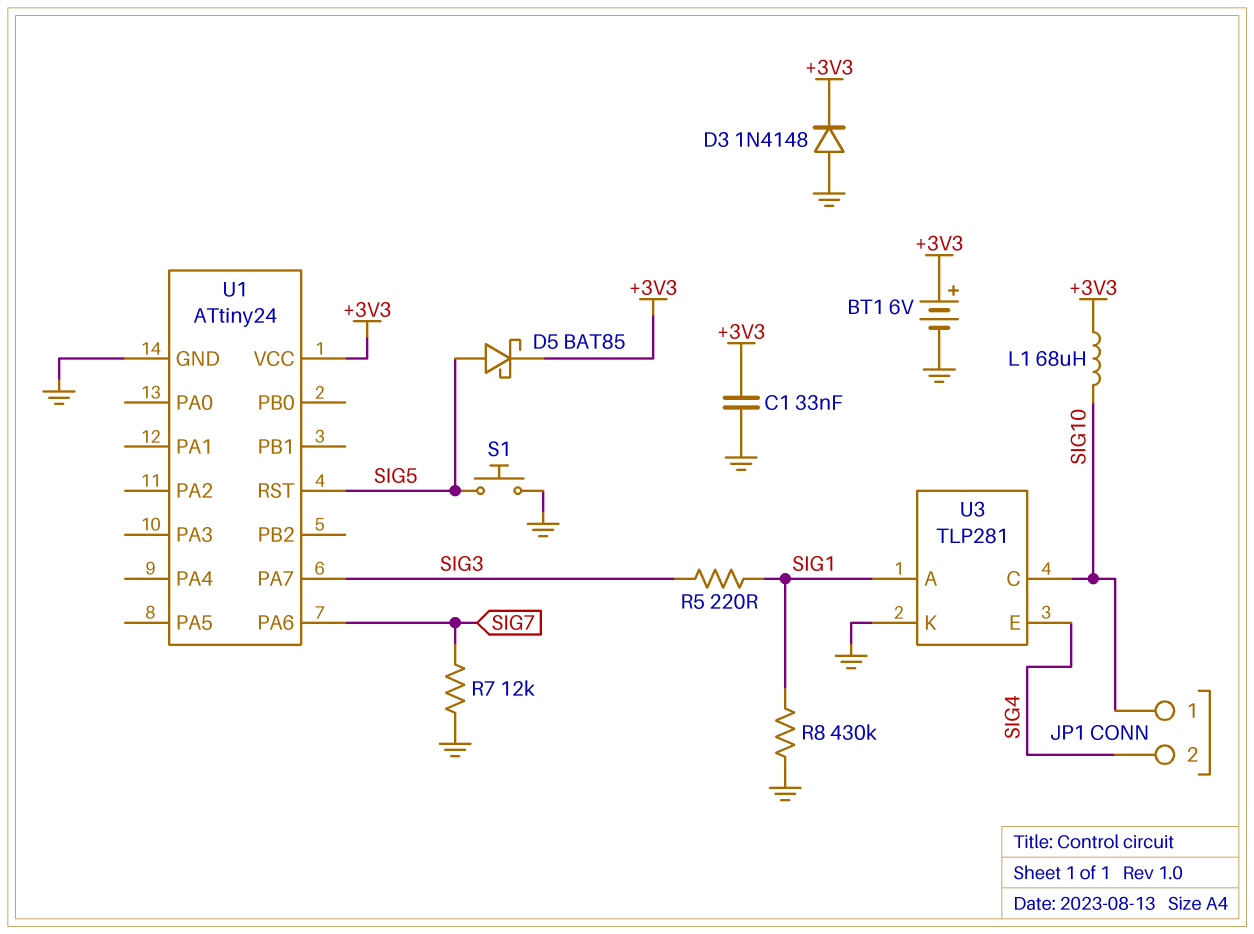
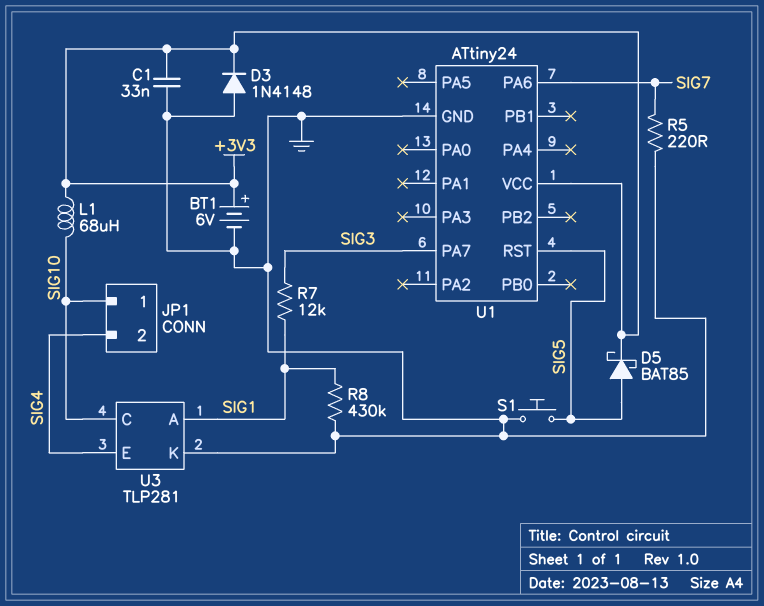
R5: 220 (SIG1, SIG3) -> 220 (GND, SIG7)
R7: 12k (GND, SIG7) -> 12k (SIG1, SIG3)

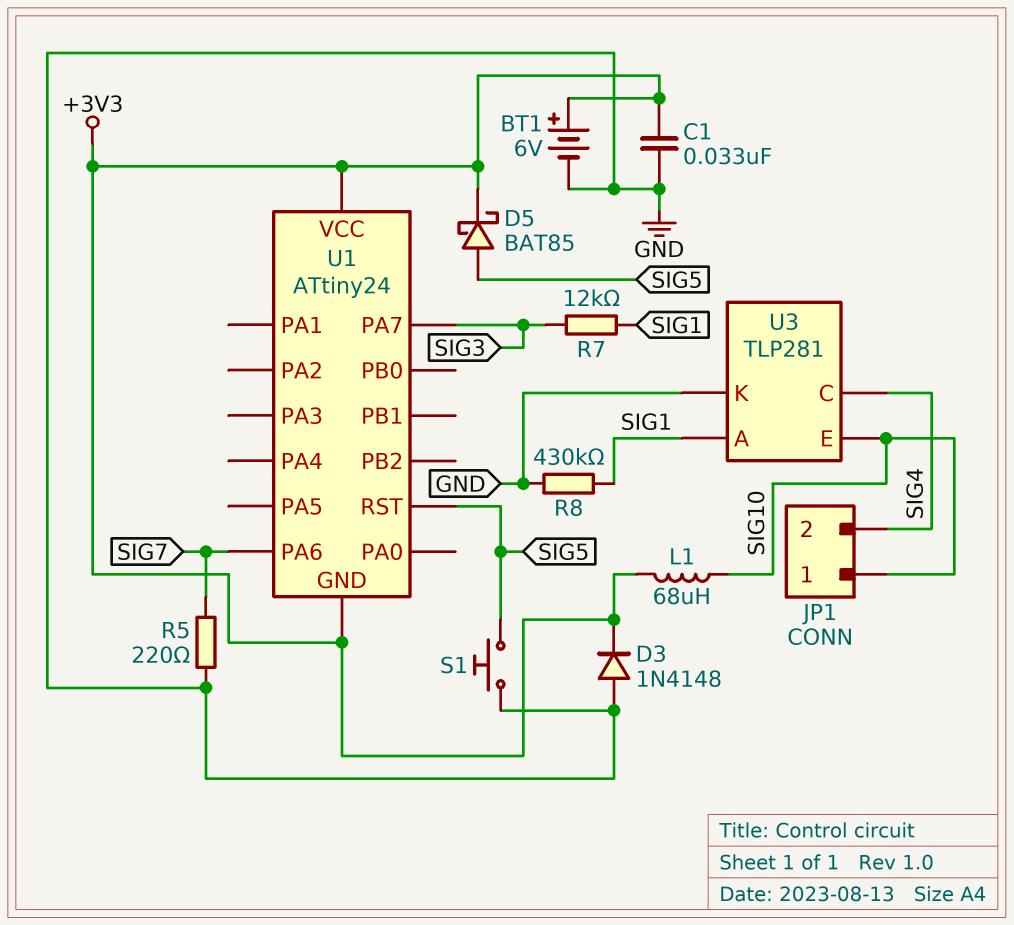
U1 pin GND: GND -> +3V3
U3 pin C: SIG10 -> SIG4
U3 pin E: SIG4 -> SIG10

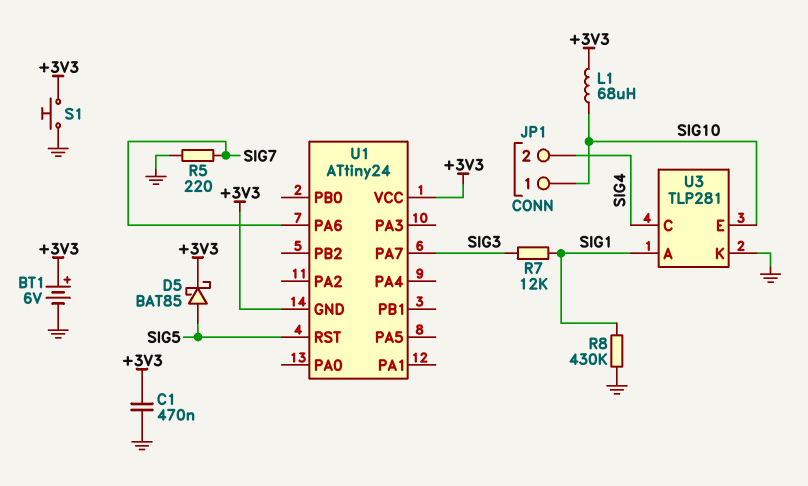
C1: 33nF (+3V3, GND) -> 470nF (+3V3, GND)
D3: diode 1N4148 (A GND, K +3V3) -> none
S1: button (GND, SIG5) -> button (+3V3, GND)

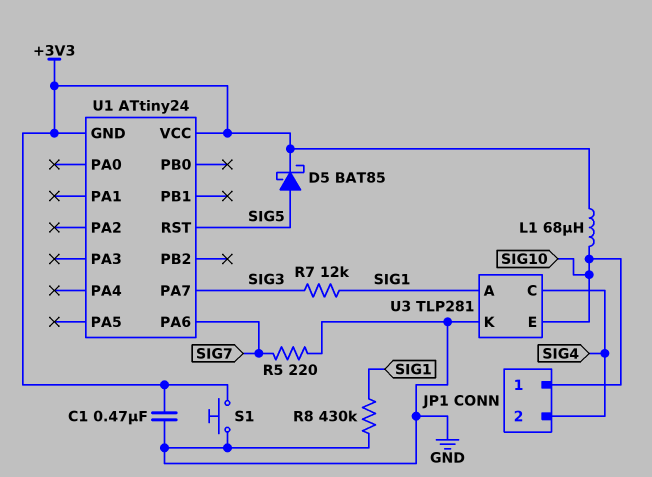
BT1: 6V (plus +3V3, minus GND) -> none

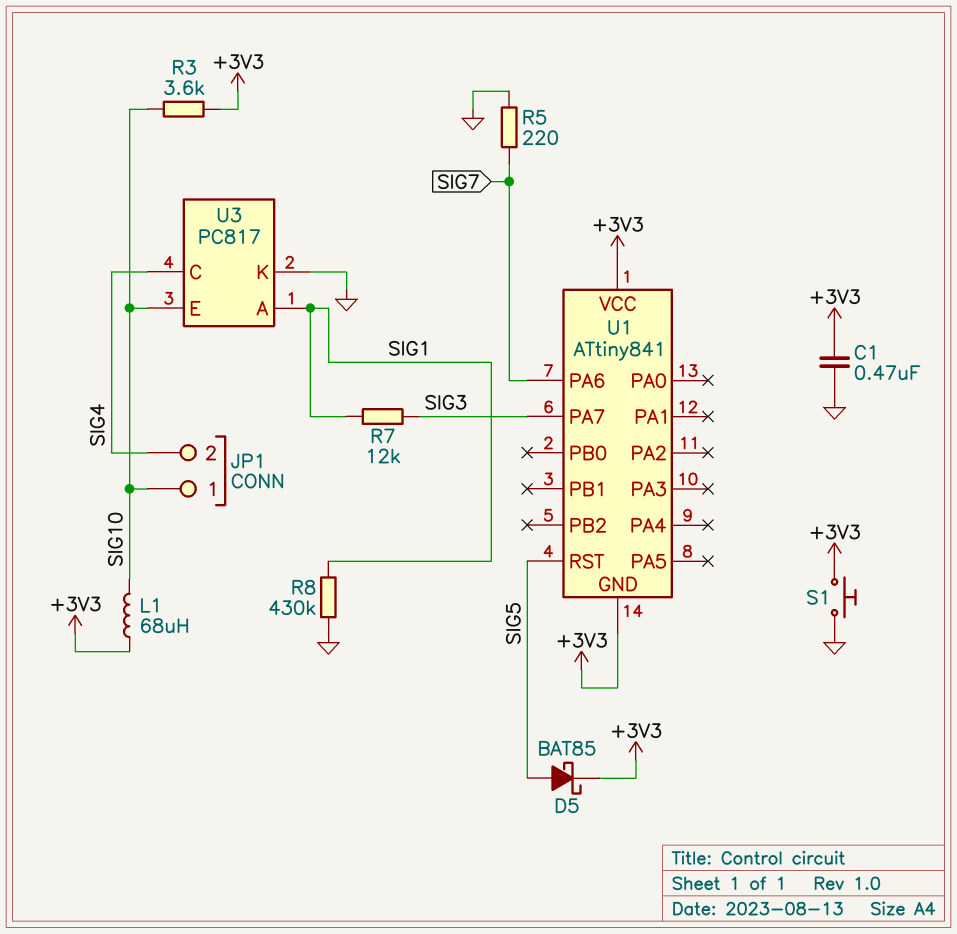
R3: none -> 3.6k (+3V3, SIG10)
U1: ATtiny24 -> ATtiny841
U3: TLP281 -> PC817

